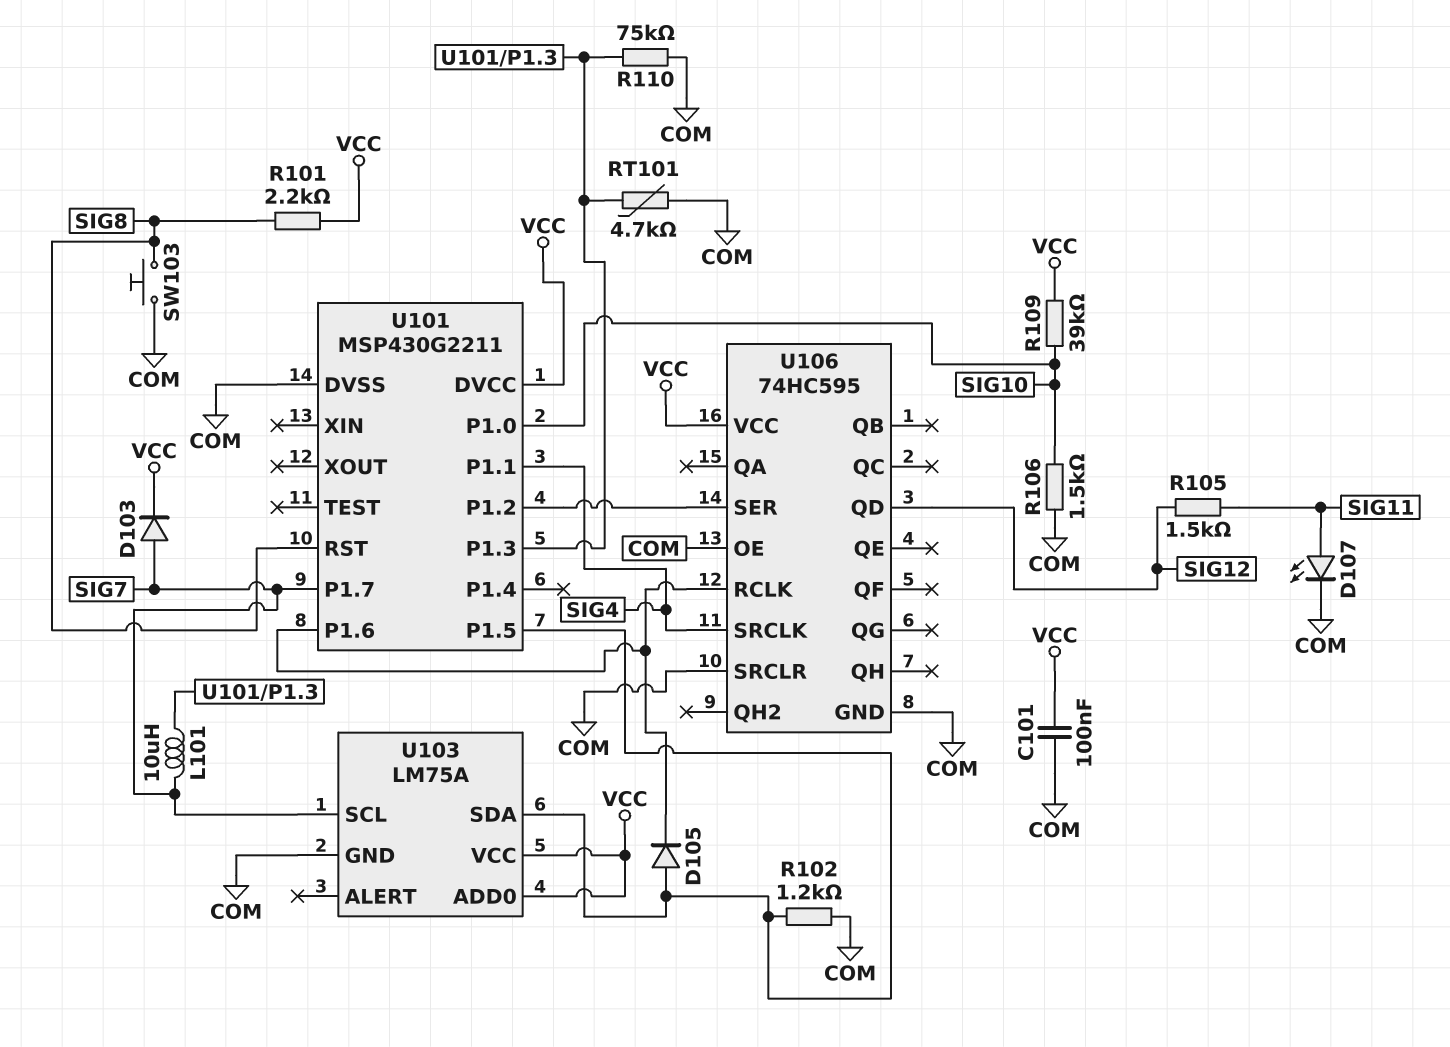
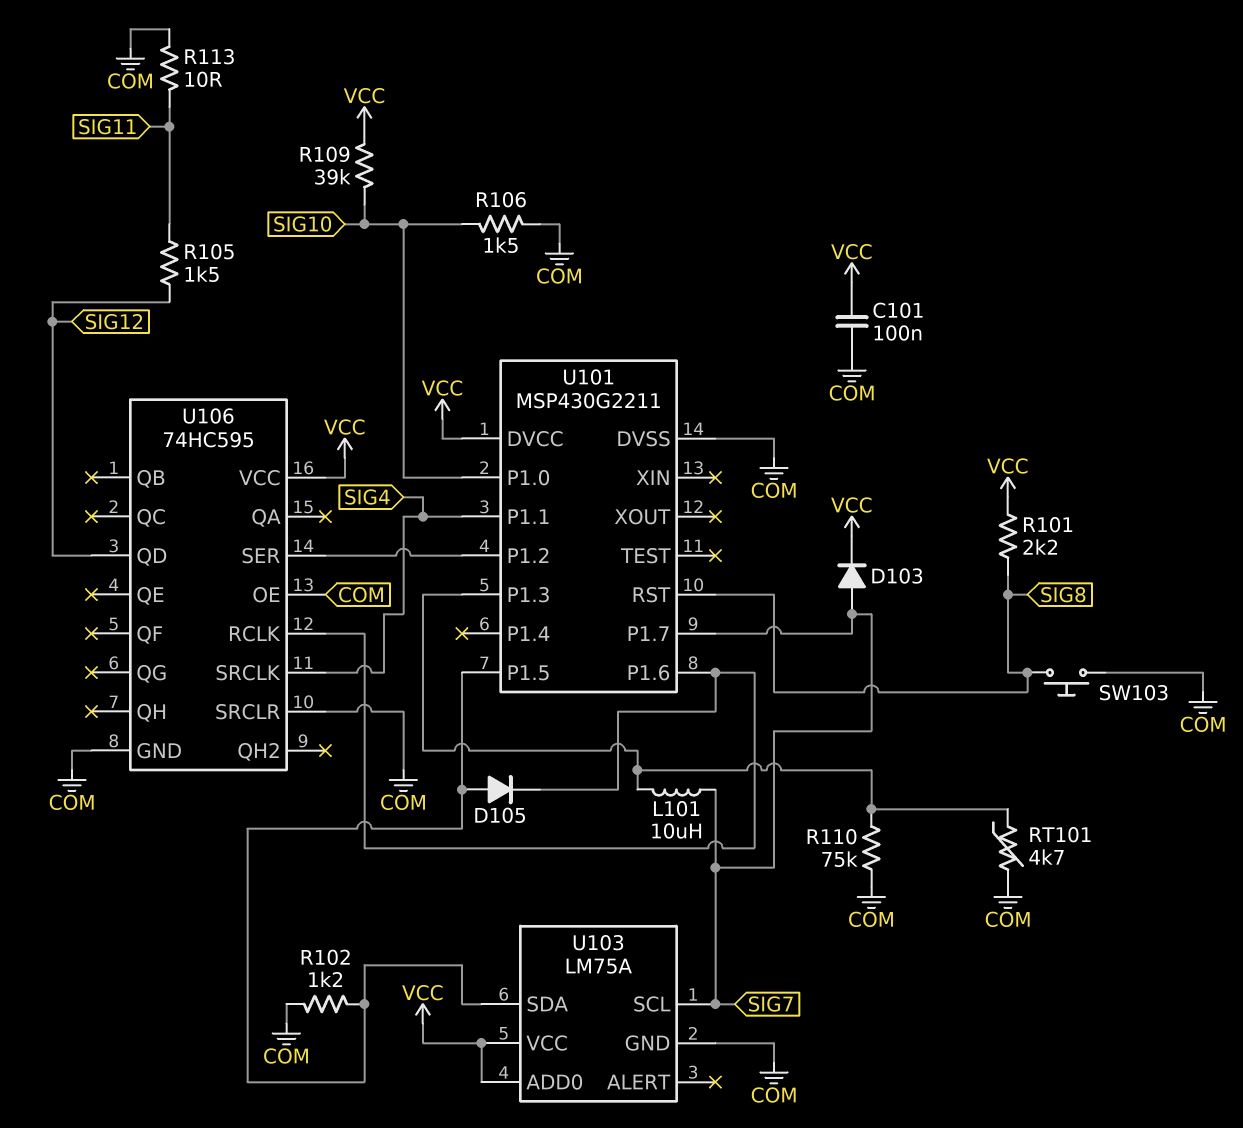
D107: LED (A SIG11, K COM) -> none
R113: none -> 10 (COM, SIG11)

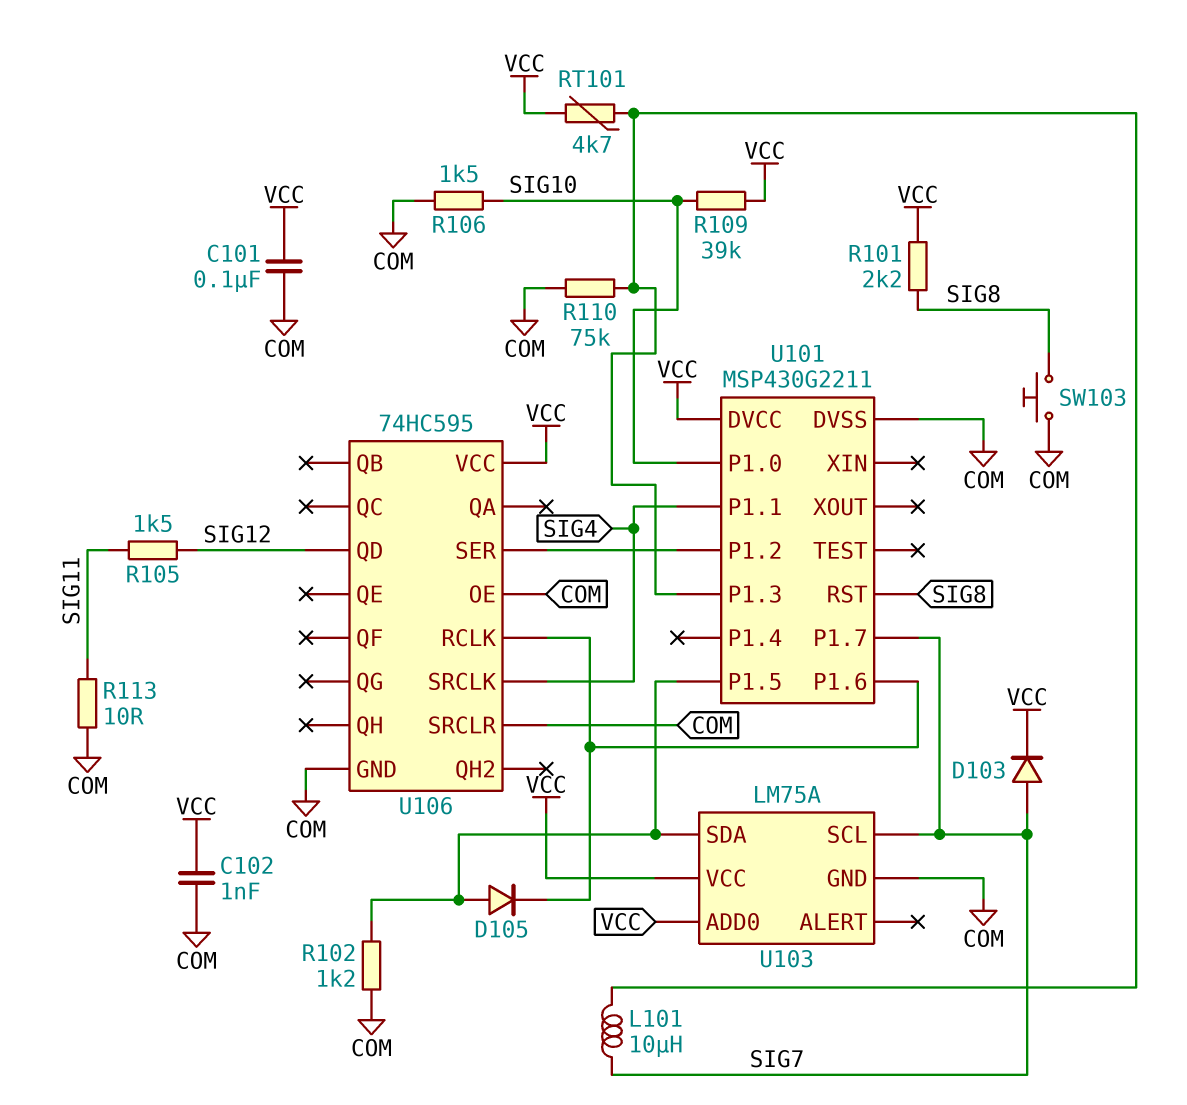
C102: none -> 1nF (COM, VCC)
RT101: 4.7k (COM, U101/P1.3) -> 4.7k (U101/P1.3, VCC)

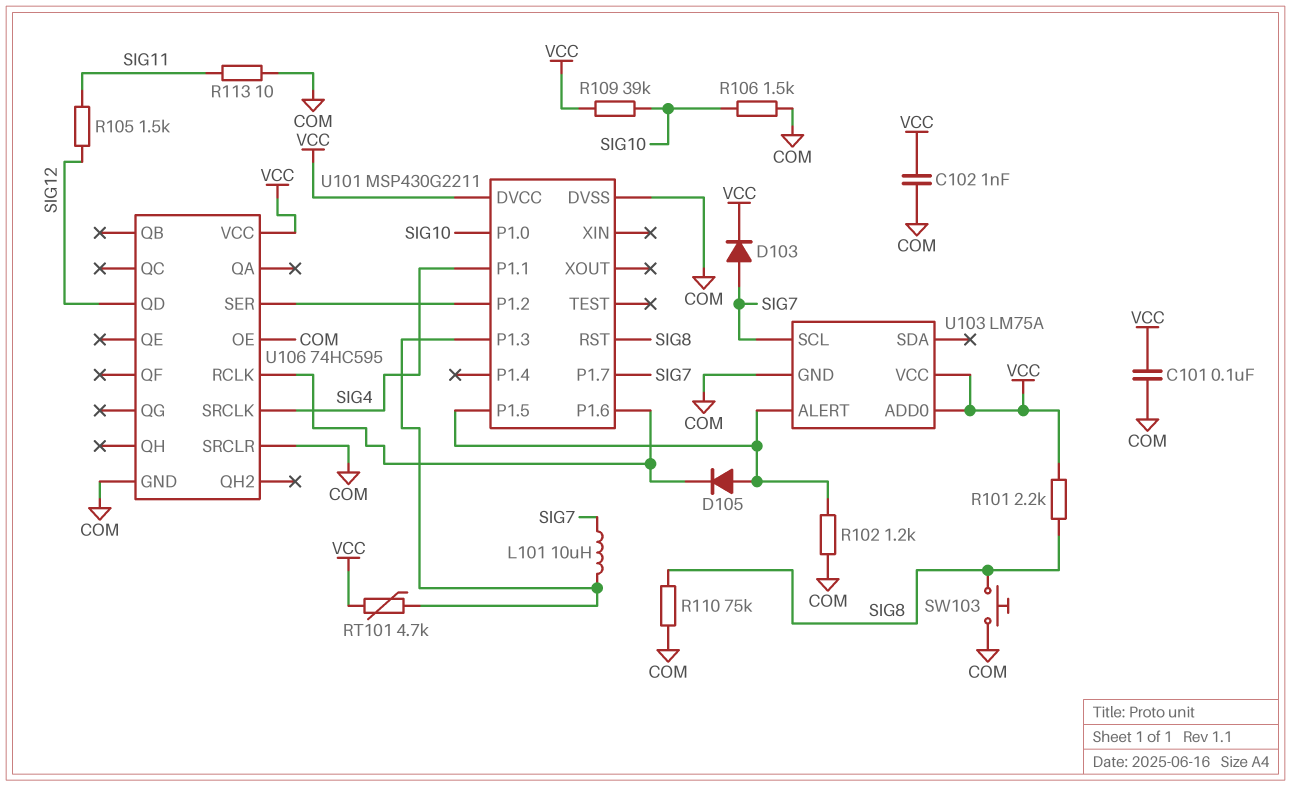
R110: 75k (COM, U101/P1.3) -> 75k (COM, SIG8)
U103 pin ALERT: none -> U101/P1.5
U103 pin SDA: U101/P1.5 -> none

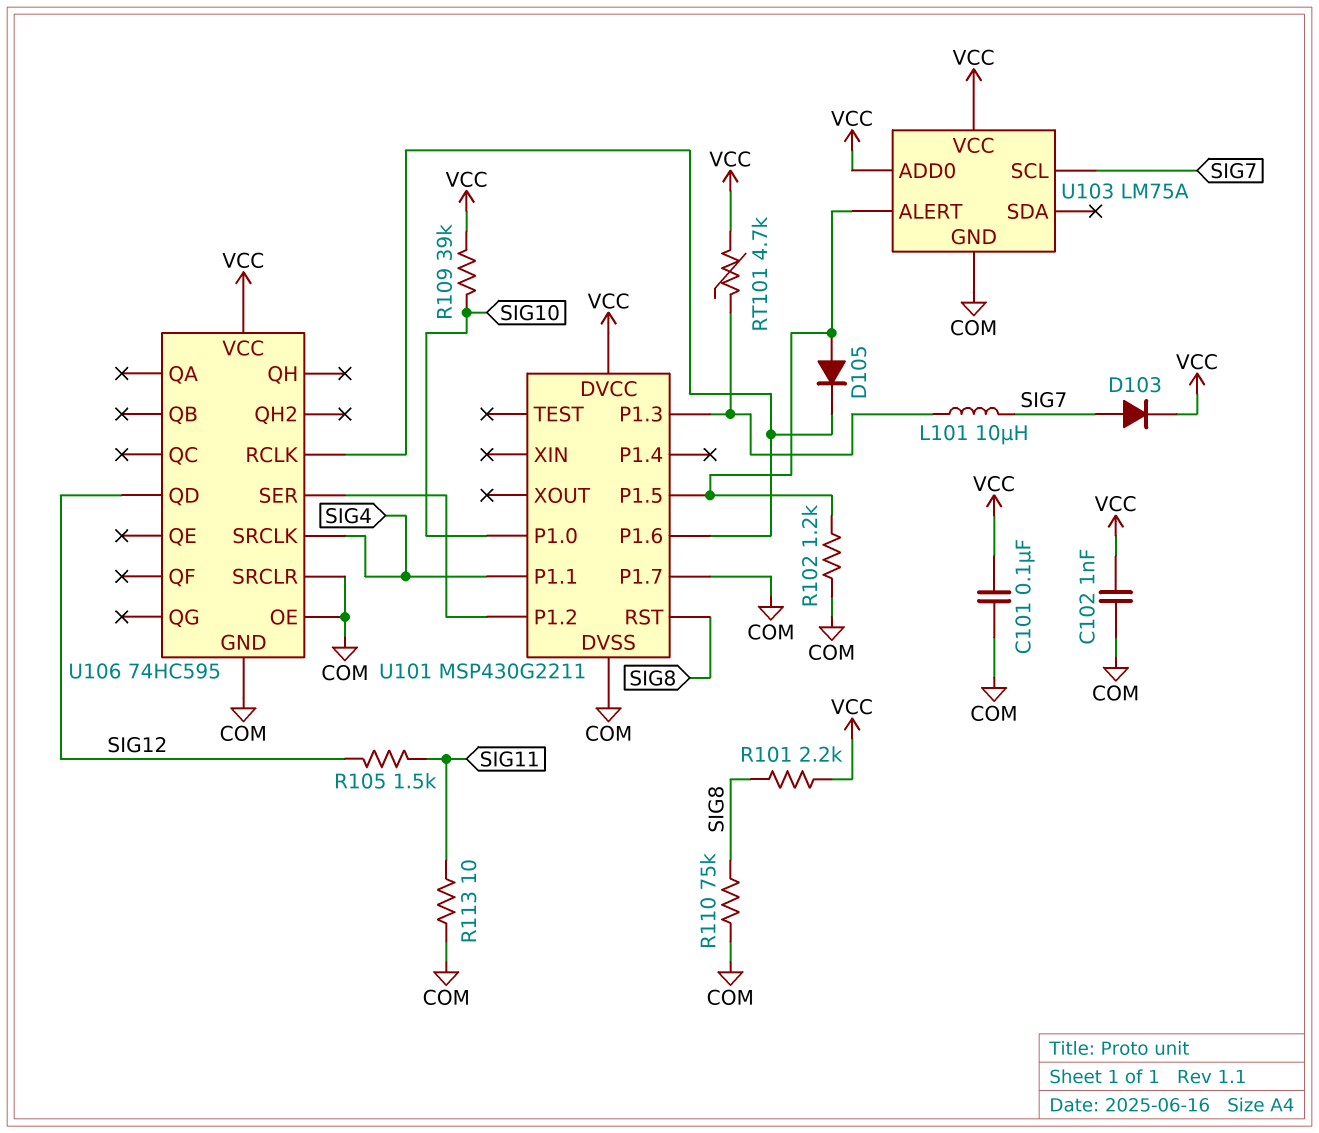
R106: 1.5k (COM, SIG10) -> none
SW103: button (COM, SIG8) -> none
U101 pin P1.7: SIG7 -> COM

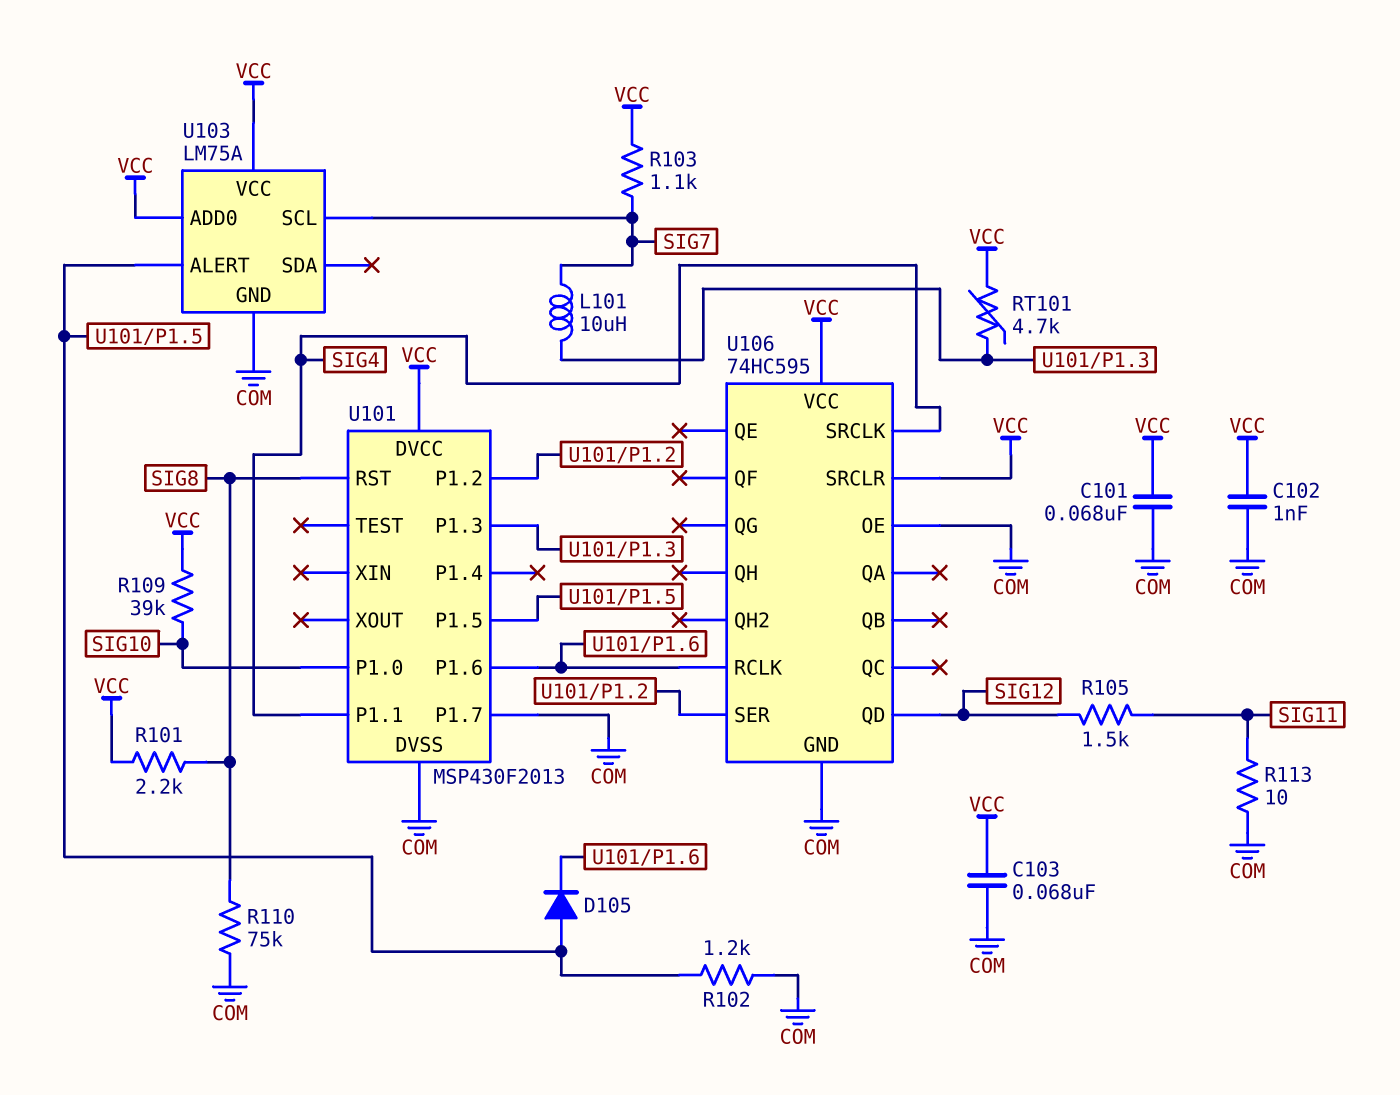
C101: 100nF (COM, VCC) -> 68nF (COM, VCC)
C103: none -> 68nF (COM, VCC)
D103: diode (A SIG7, K VCC) -> none
R103: none -> 1.1k (SIG7, VCC)
U101: MSP430G2211 -> MSP430F2013
U106 pin SRCLR: COM -> VCC

